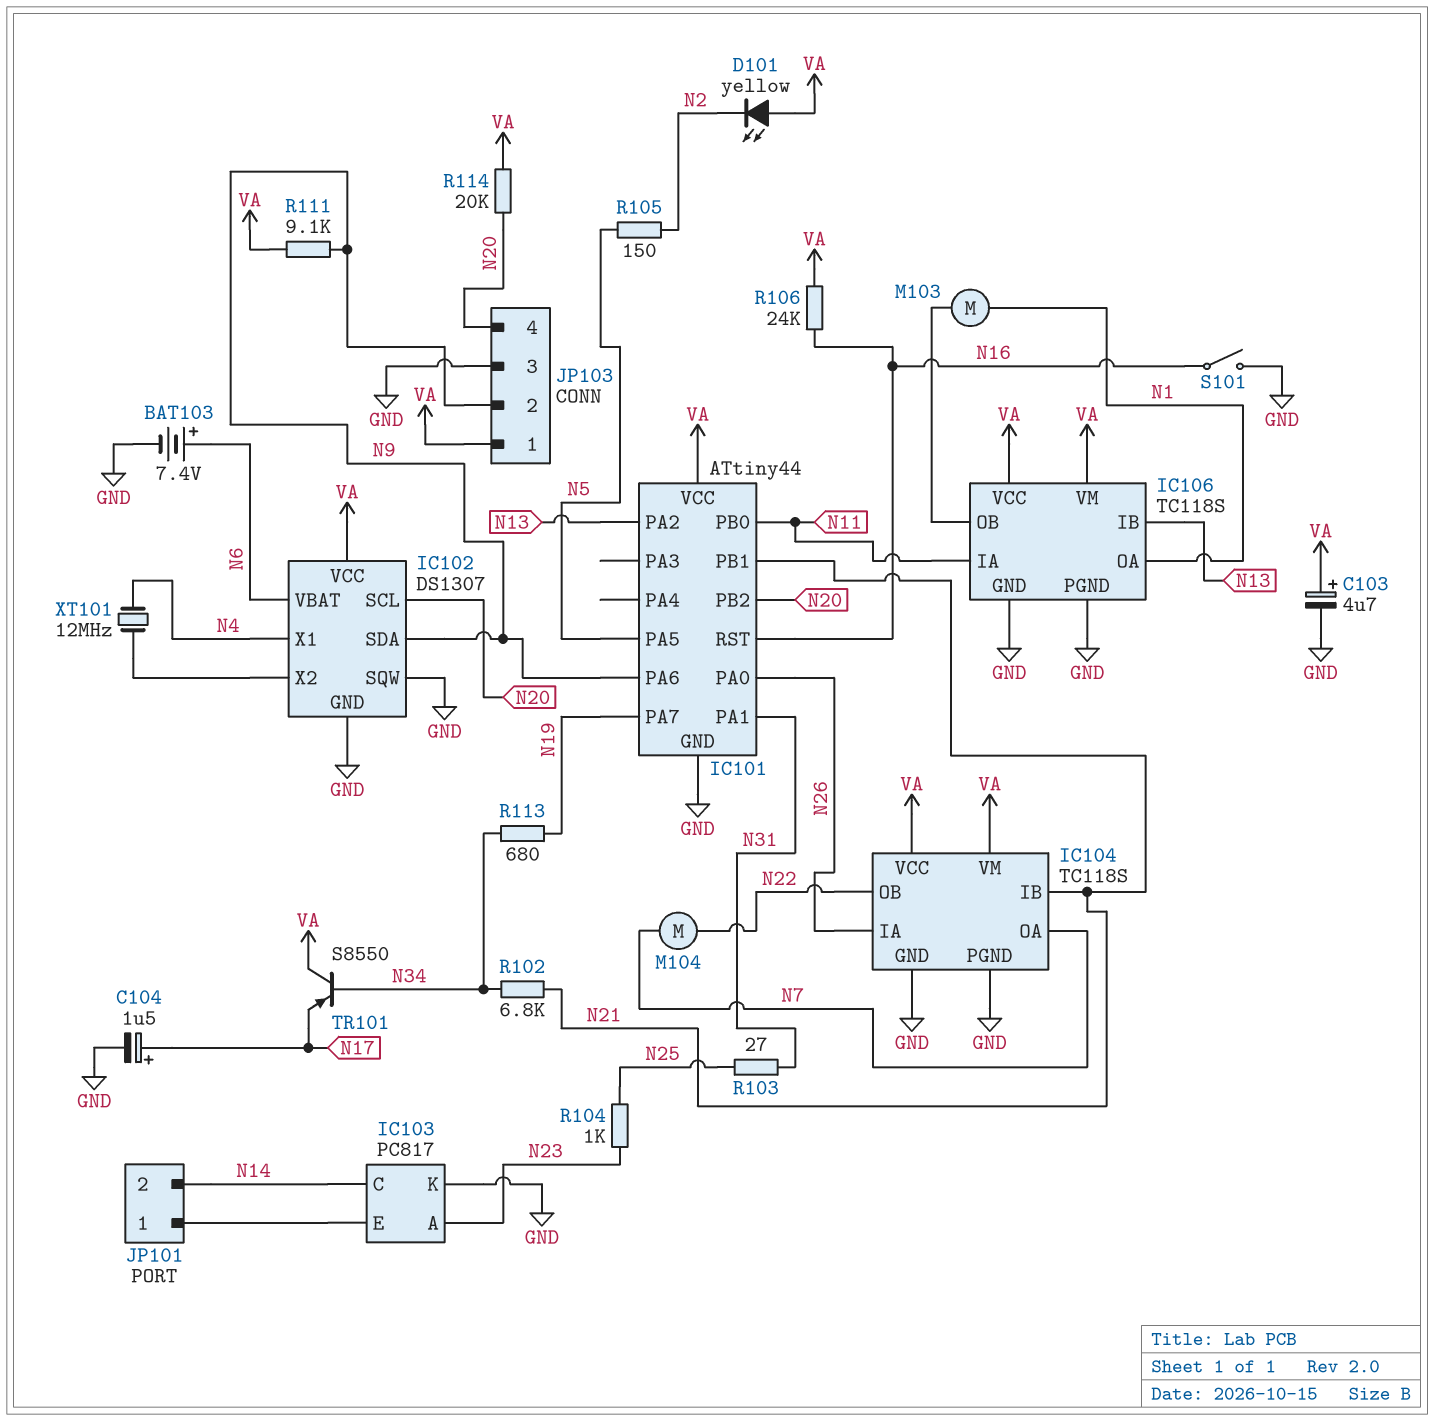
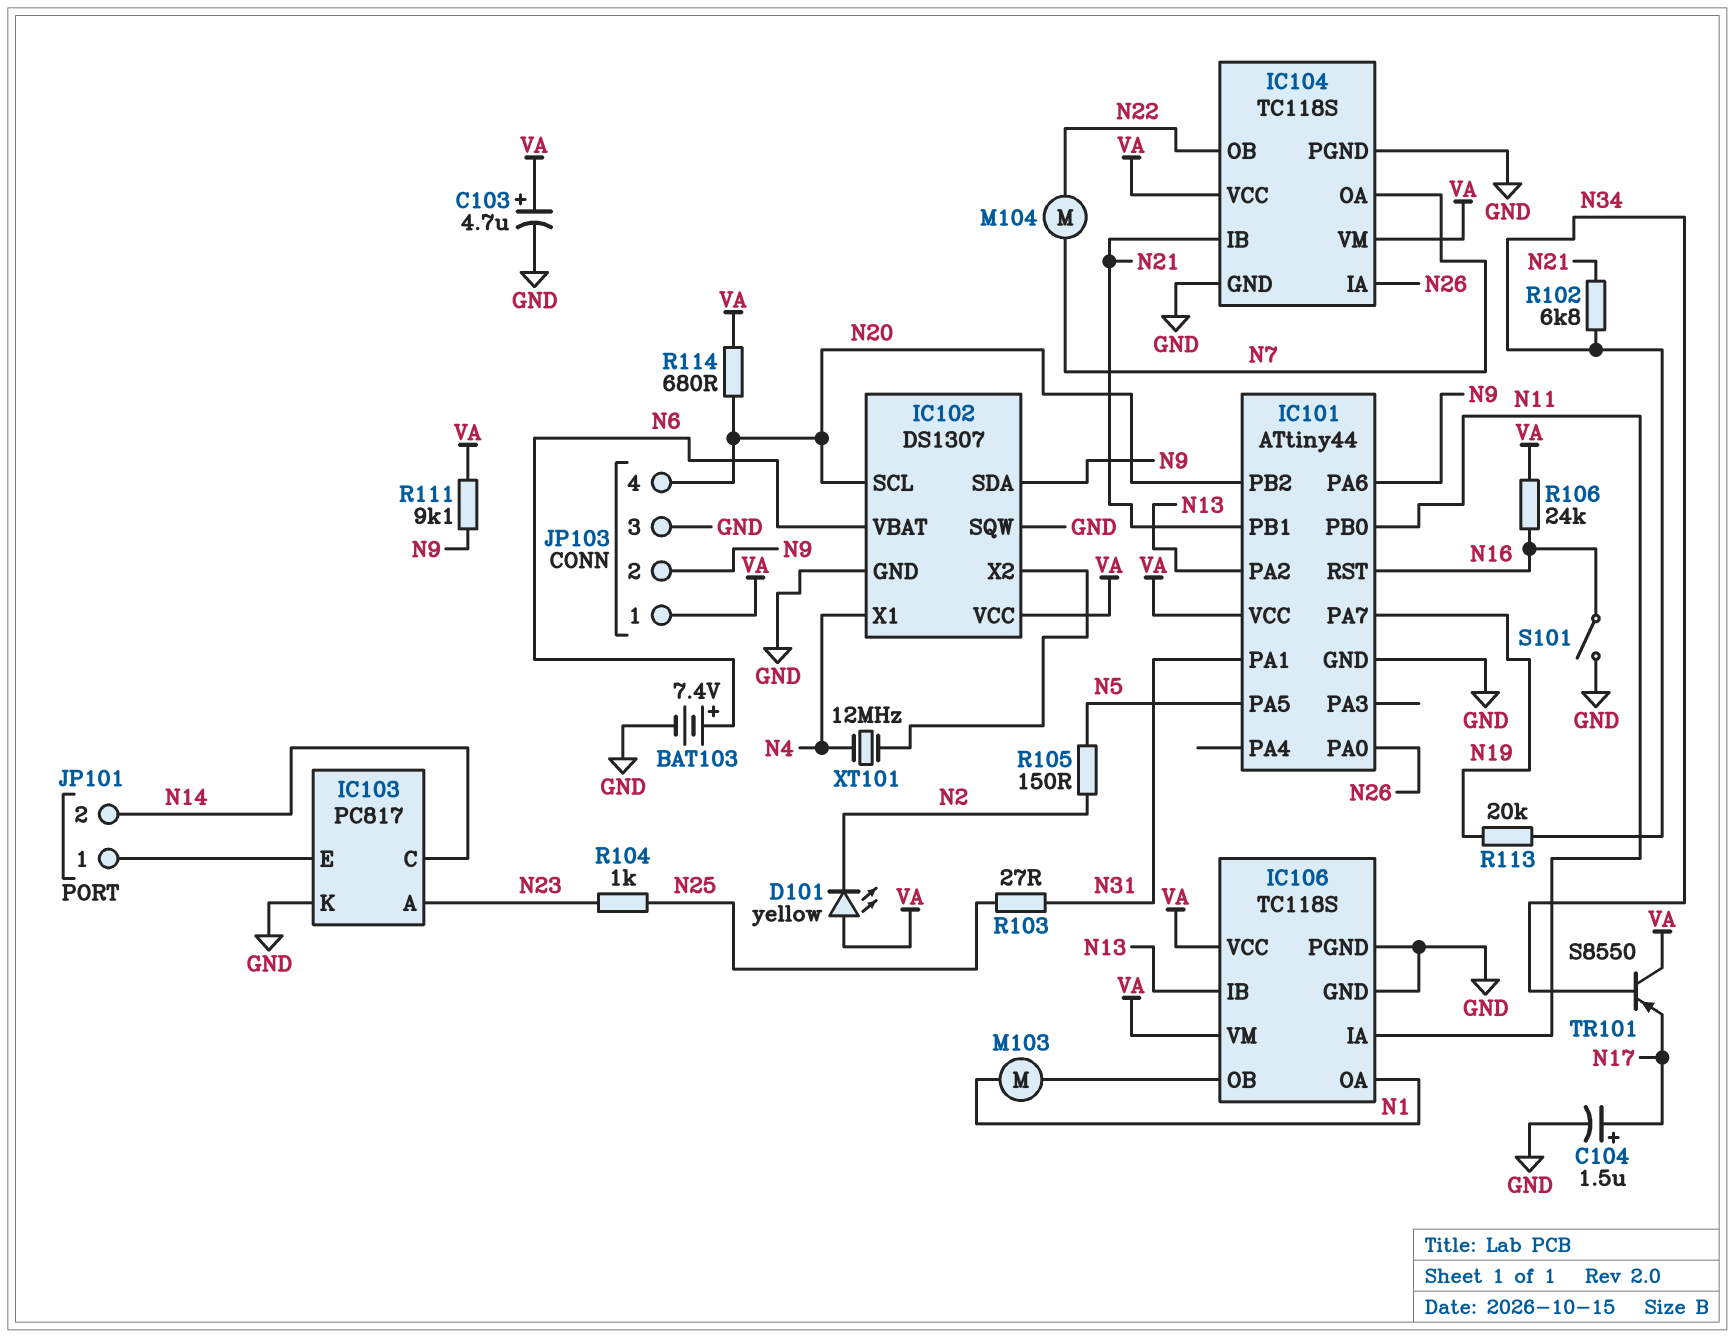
R113: 680 (N19, N34) -> 20k (N19, N34)
R114: 20k (N20, VA) -> 680 (N20, VA)

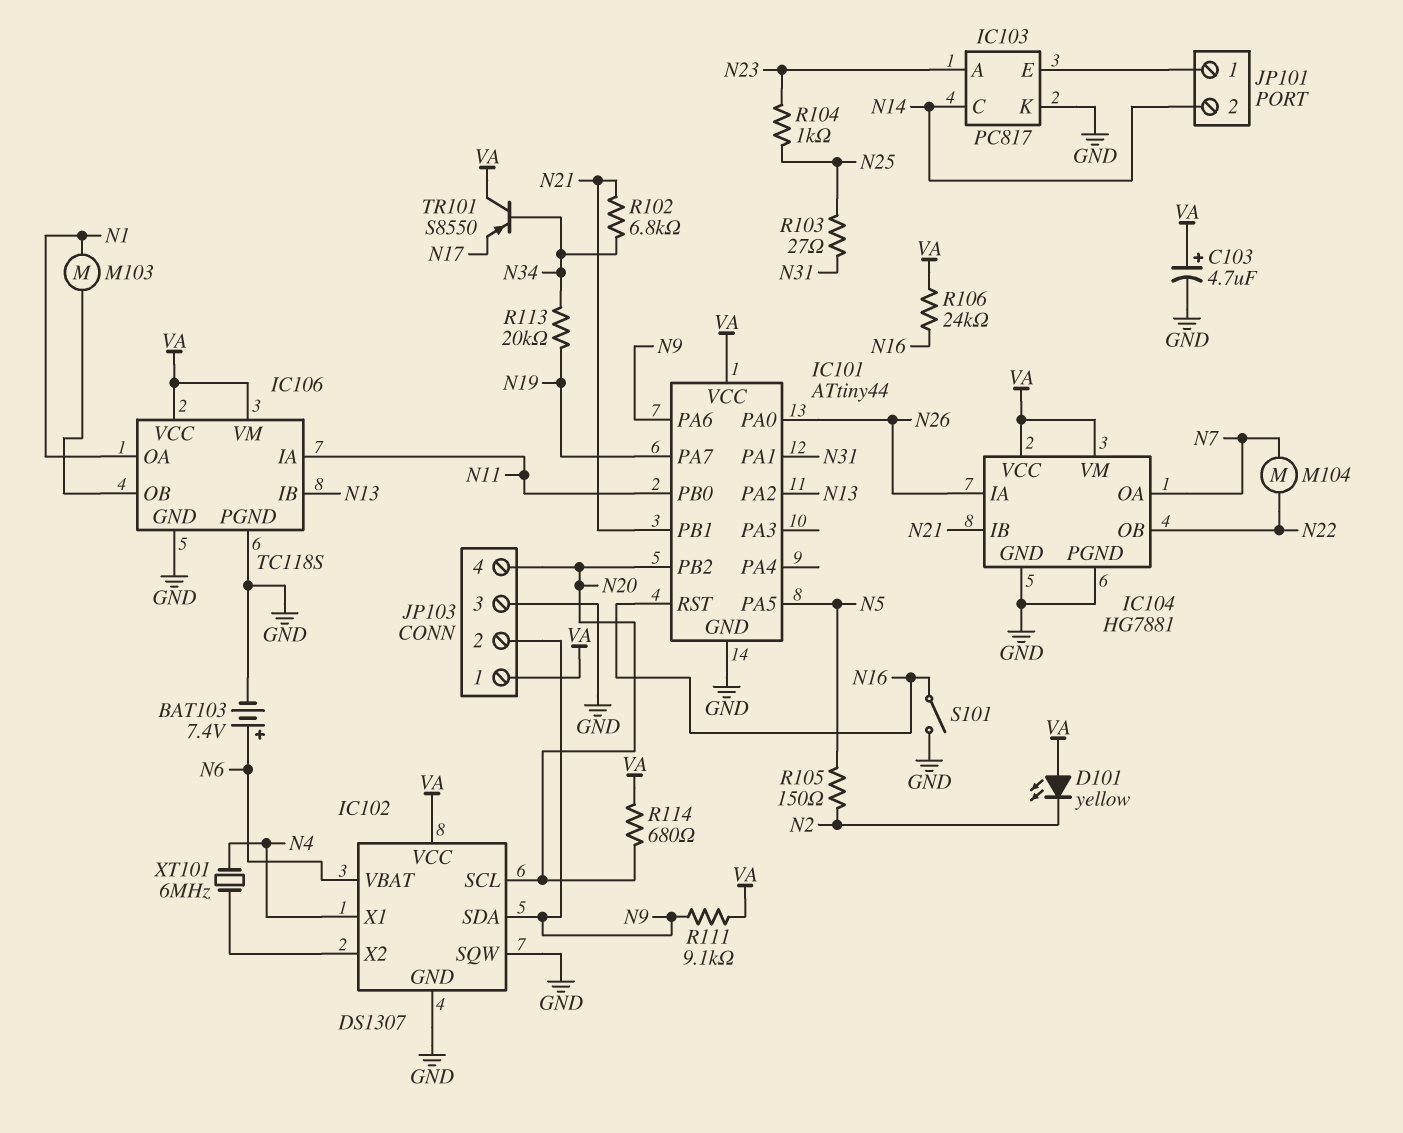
C104: 1.5uF (plus N17, minus GND) -> none
IC104: TC118S -> HG7881
XT101: 12MHz (IC102/X2, N4) -> 6MHz (IC102/X2, N4)

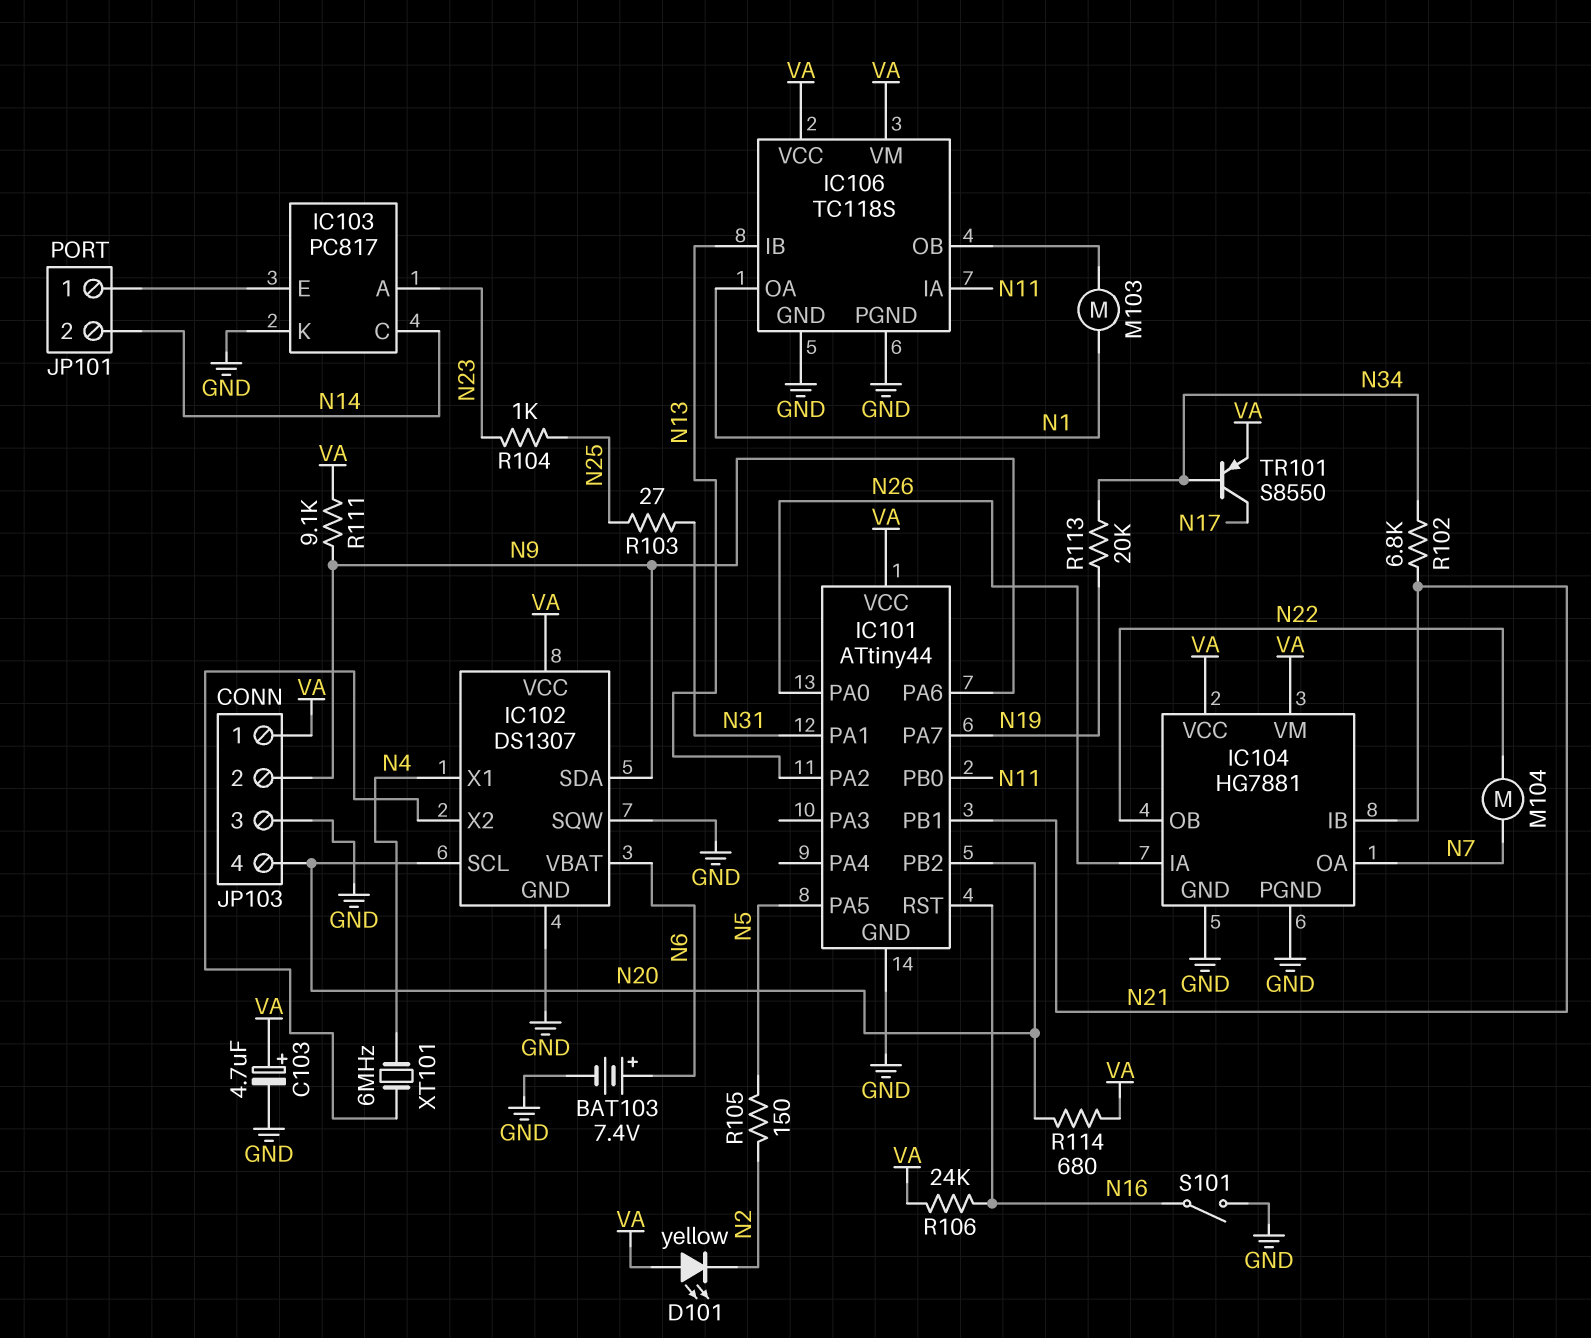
TR101: PNP S8550 (B N34, C VA, E N17) -> PNP S8550 (B N34, C N17, E VA)

